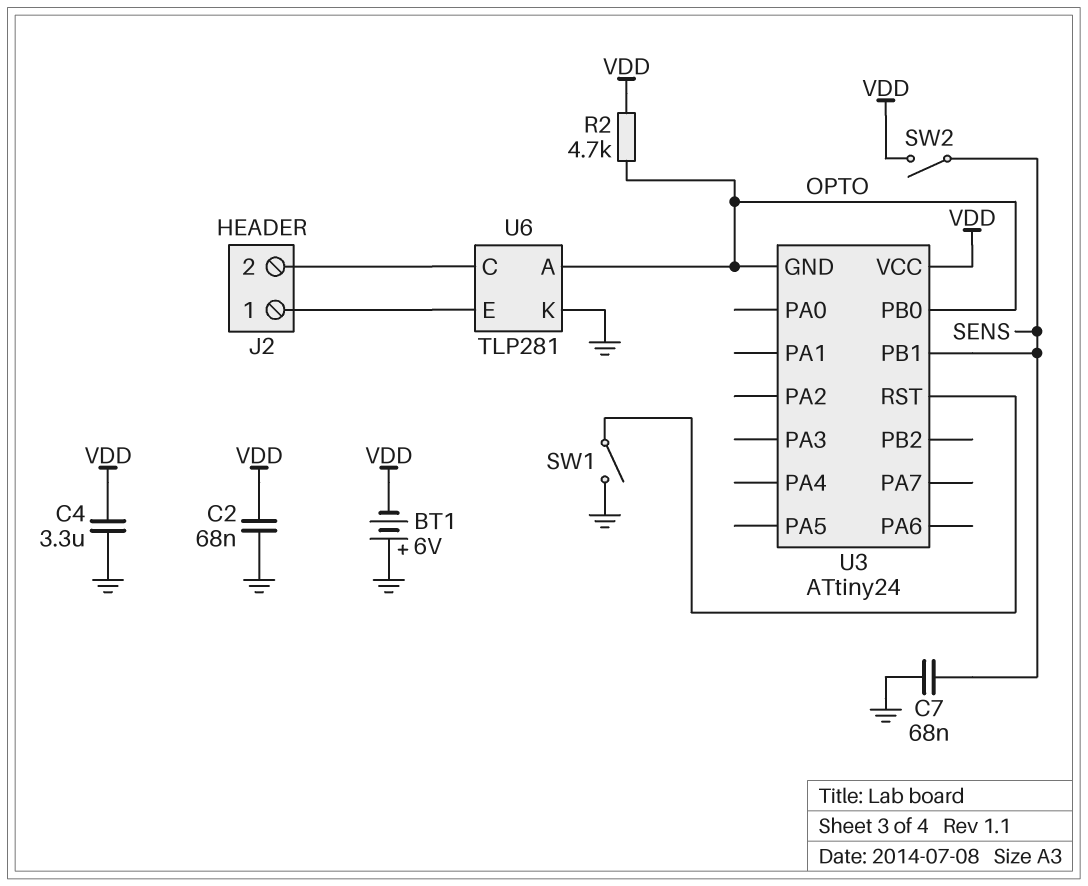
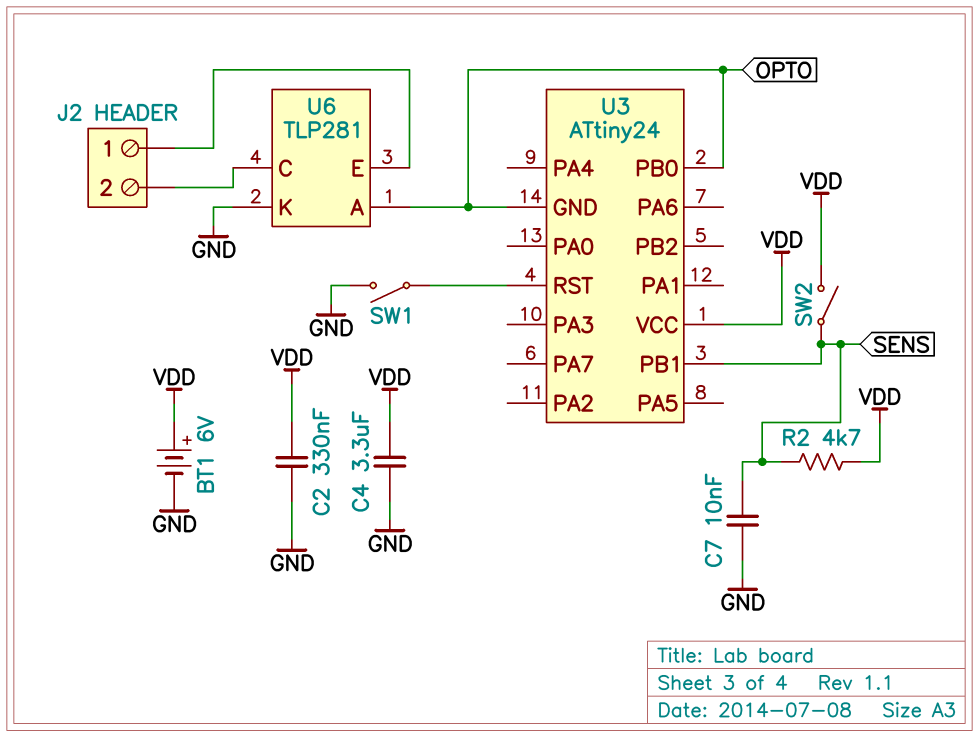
BT1: 6V (plus GND, minus VDD) -> 6V (plus VDD, minus GND)
C2: 68nF (GND, VDD) -> 330nF (GND, VDD)
C7: 68nF (GND, SENS) -> 10nF (GND, SENS)
R2: 4.7k (OPTO, VDD) -> 4.7k (SENS, VDD)

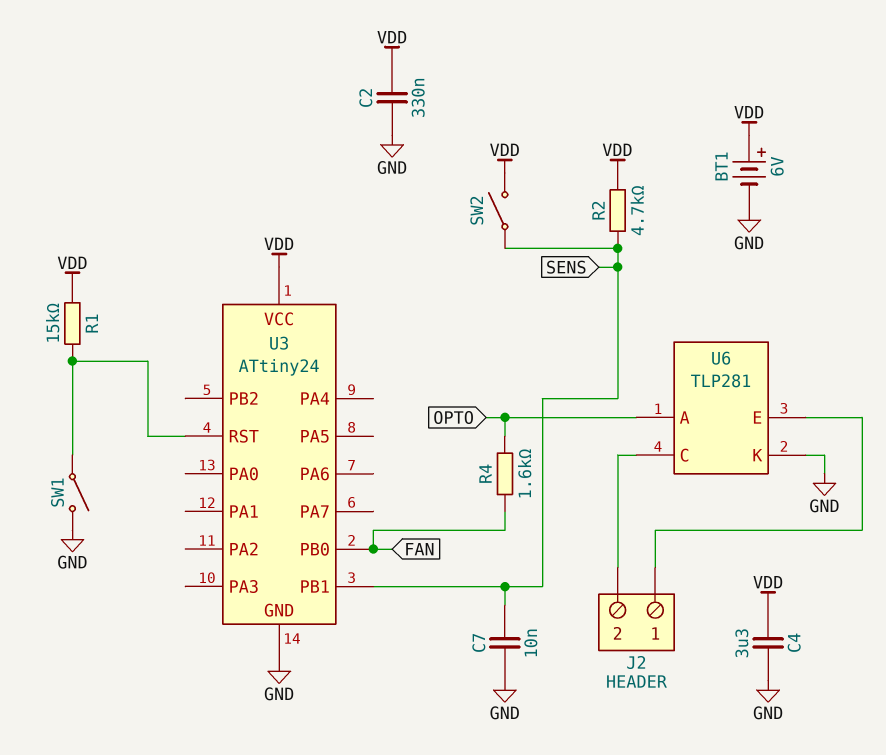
R1: none -> 15k (U3/RST, VDD)
R4: none -> 1.6k (FAN, OPTO)
U3 pin GND: OPTO -> GND
U3 pin PB0: OPTO -> FAN

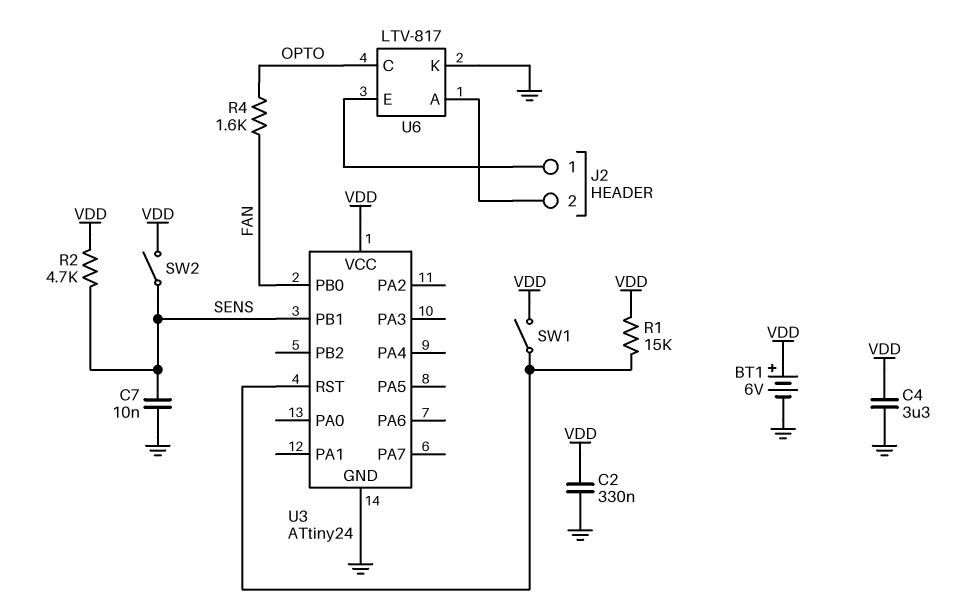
SW1: switch (GND, U3/RST) -> switch (U3/RST, VDD)
U6: TLP281 -> LTV-817
U6 pin A: OPTO -> J2/2
U6 pin C: J2/2 -> OPTO

